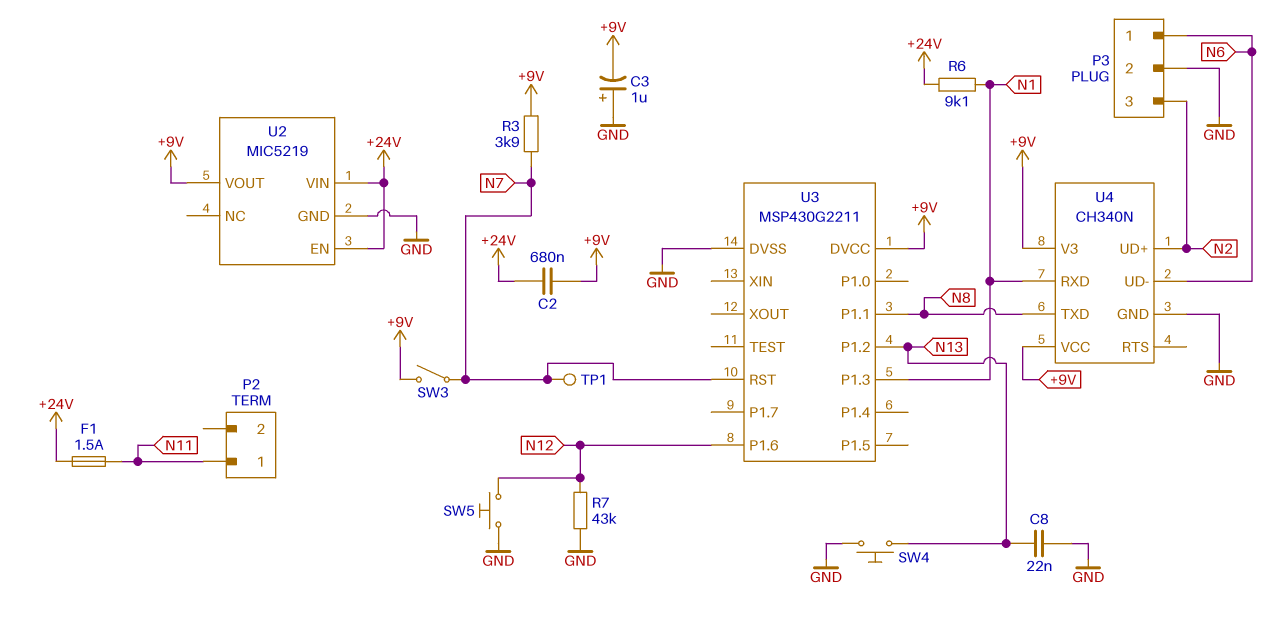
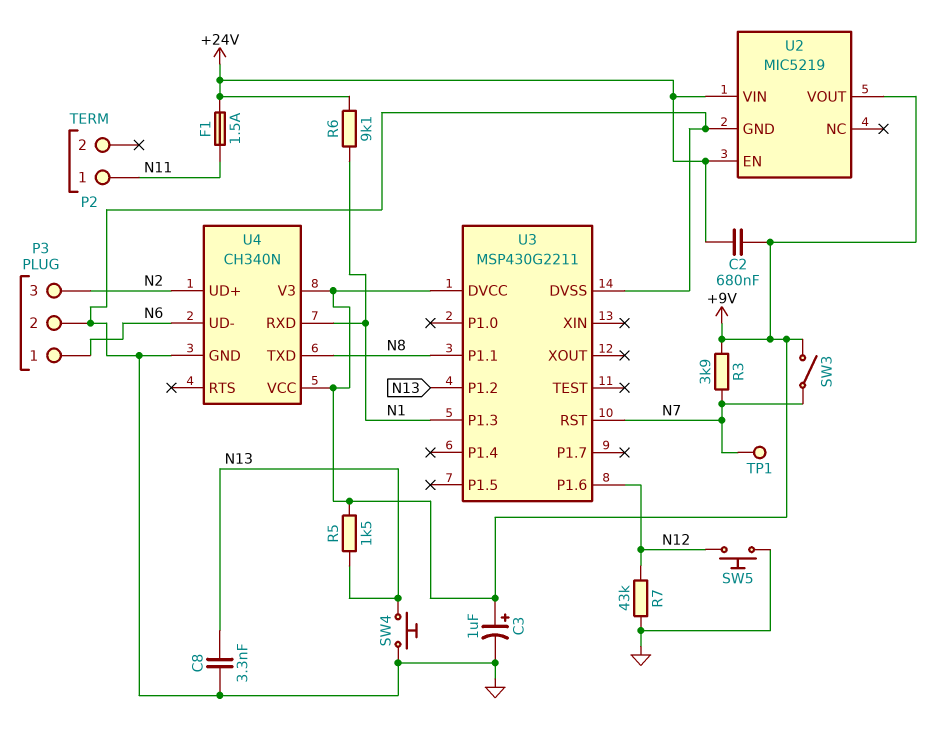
C3: 1uF (plus GND, minus +9V) -> 1uF (plus +9V, minus GND)
C8: 22nF (GND, N13) -> 3.3nF (GND, N13)
R5: none -> 1.5k (+9V, N13)

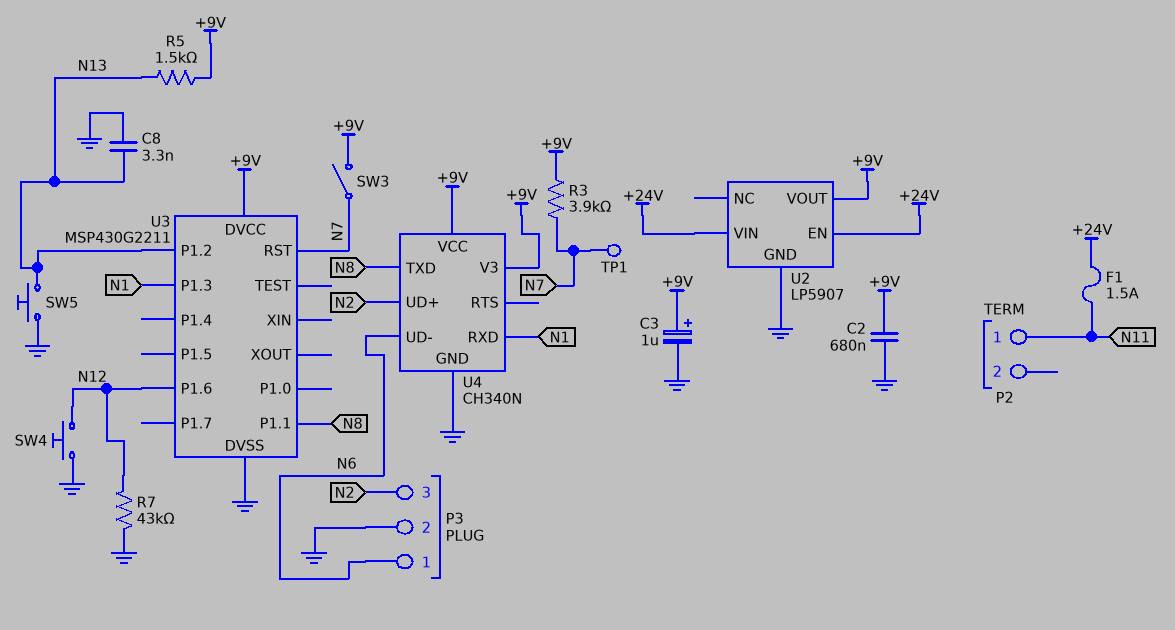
C2: 680nF (+9V, +24V) -> 680nF (+9V, GND)
R6: 9.1k (+24V, N1) -> none
SW4: button (GND, N13) -> button (GND, N12)
SW5: button (GND, N12) -> button (GND, N13)
U2: MIC5219 -> LP5907

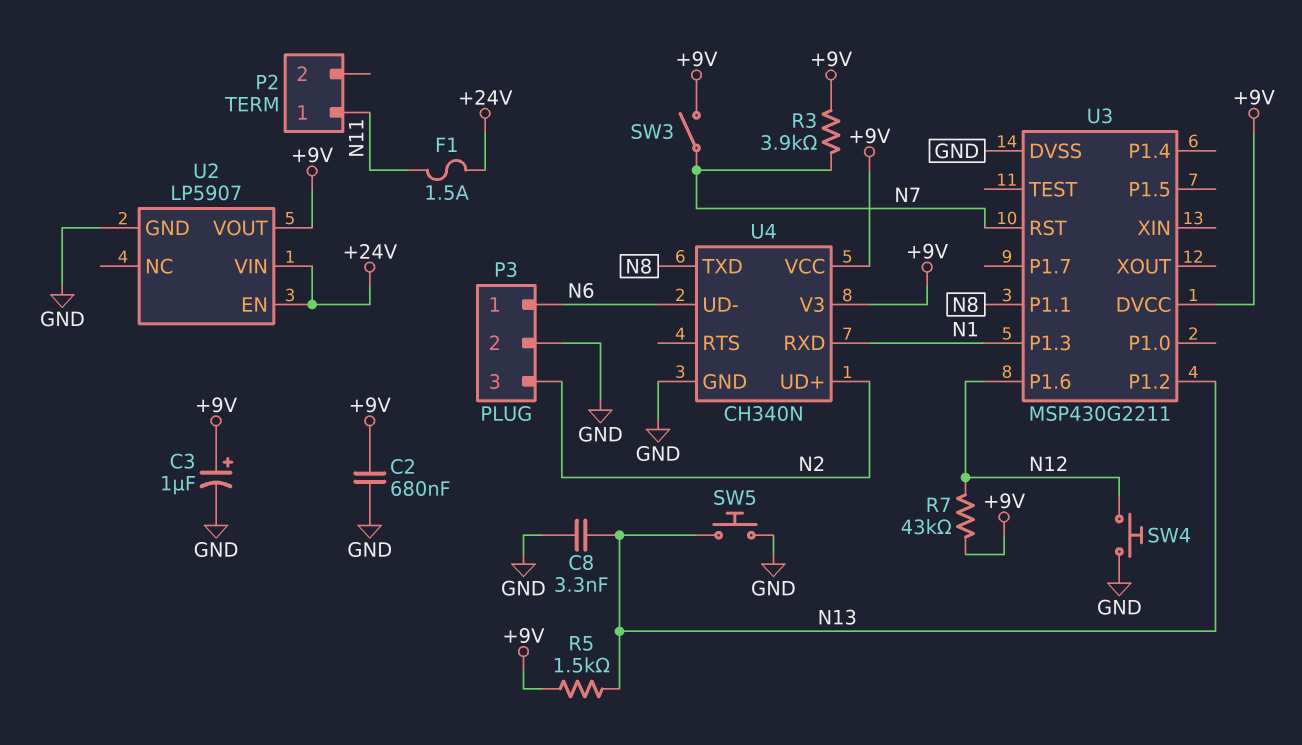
R7: 43k (GND, N12) -> 43k (+9V, N12)
TP1: test point (N7) -> none

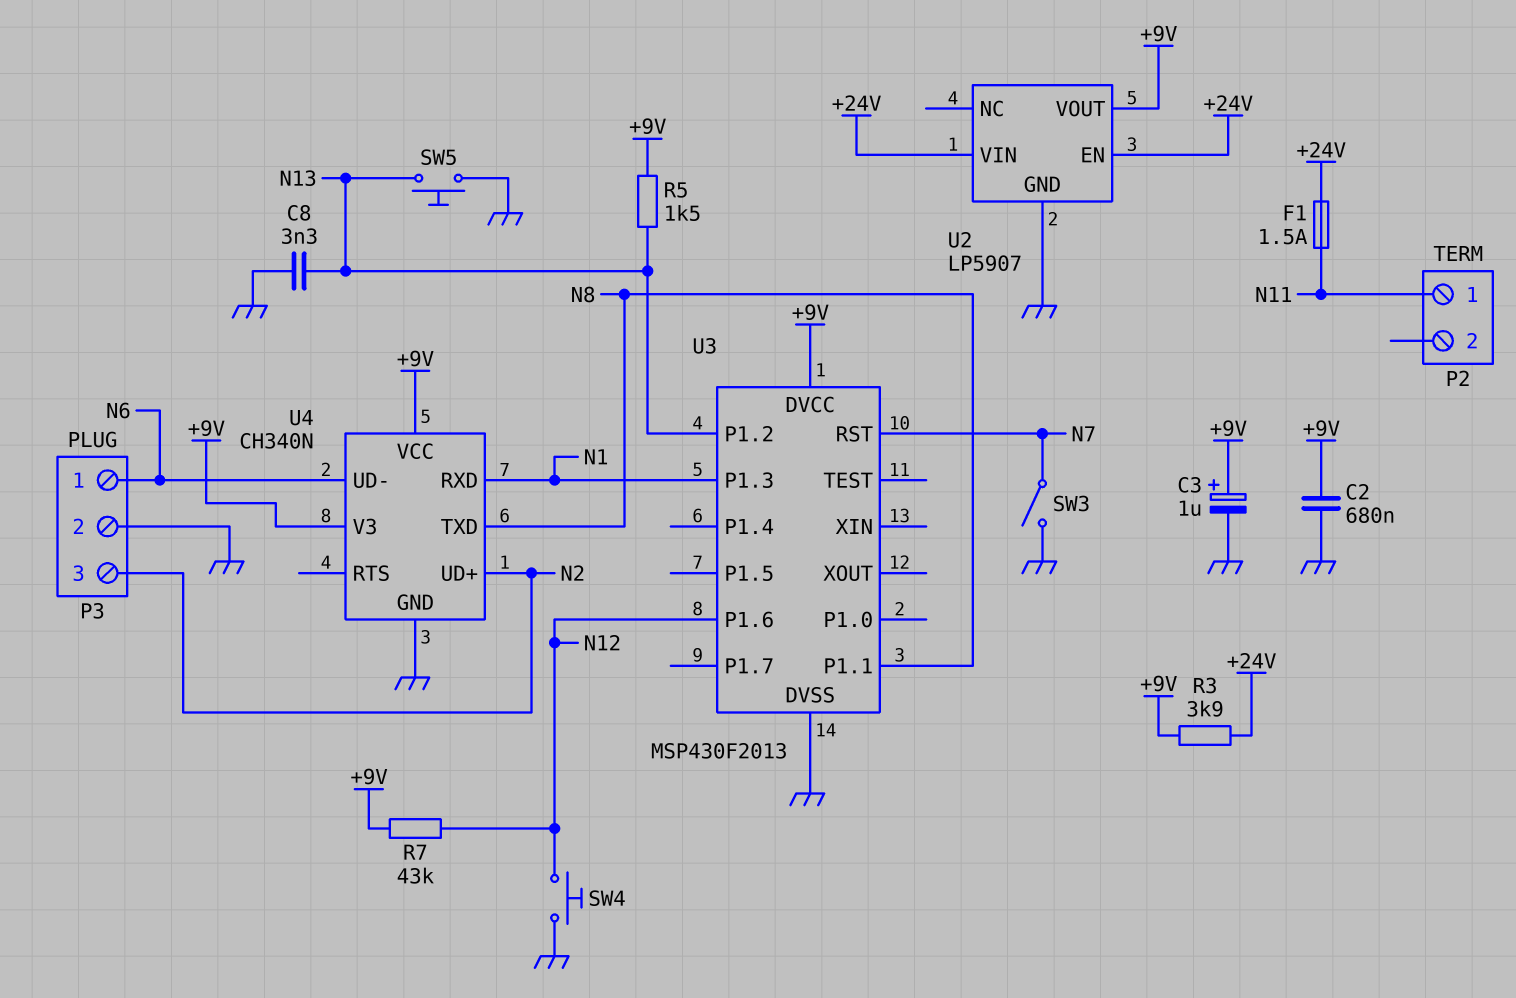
R3: 3.9k (+9V, N7) -> 3.9k (+9V, +24V)
SW3: switch (+9V, N7) -> switch (GND, N7)
U3: MSP430G2211 -> MSP430F2013

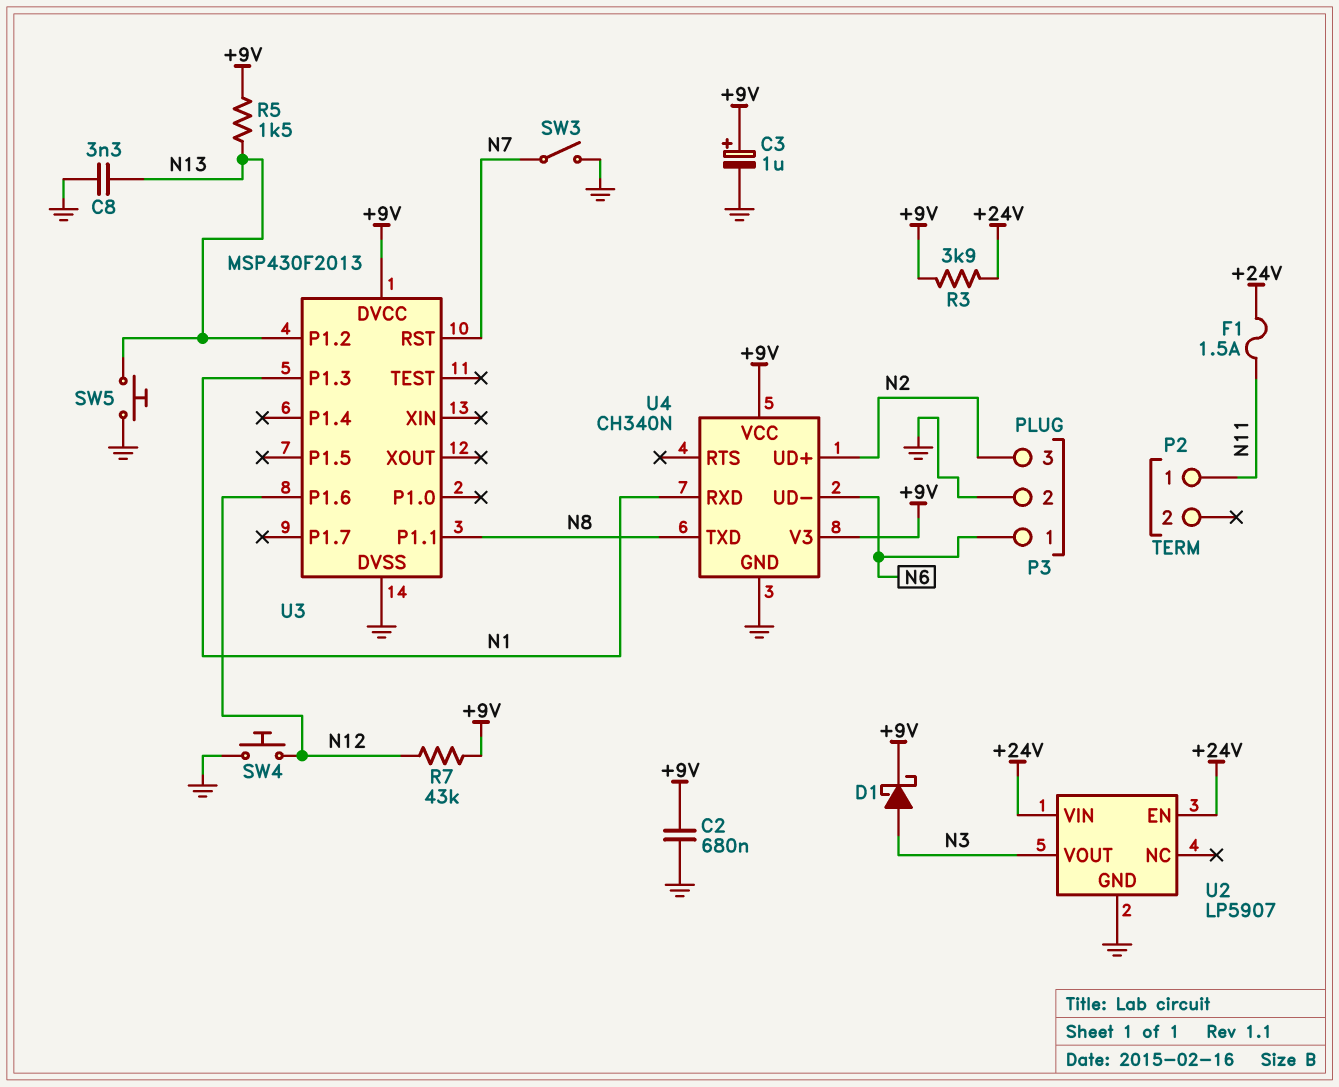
D1: none -> schottky (A N3, K +9V)
U2 pin VOUT: +9V -> N3

